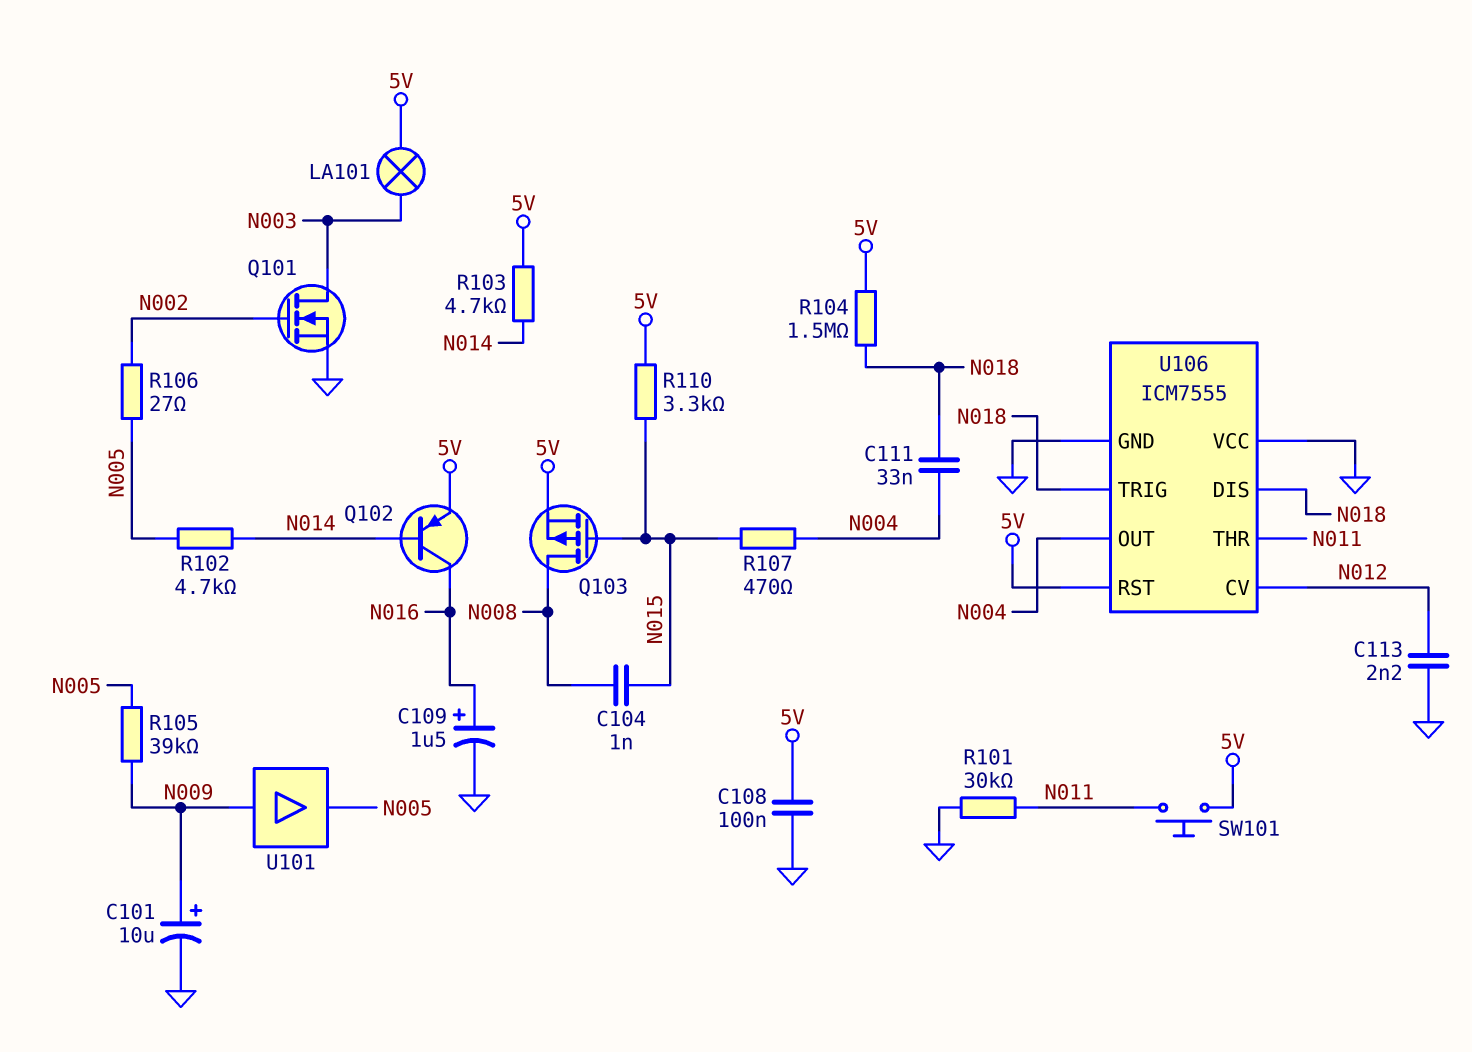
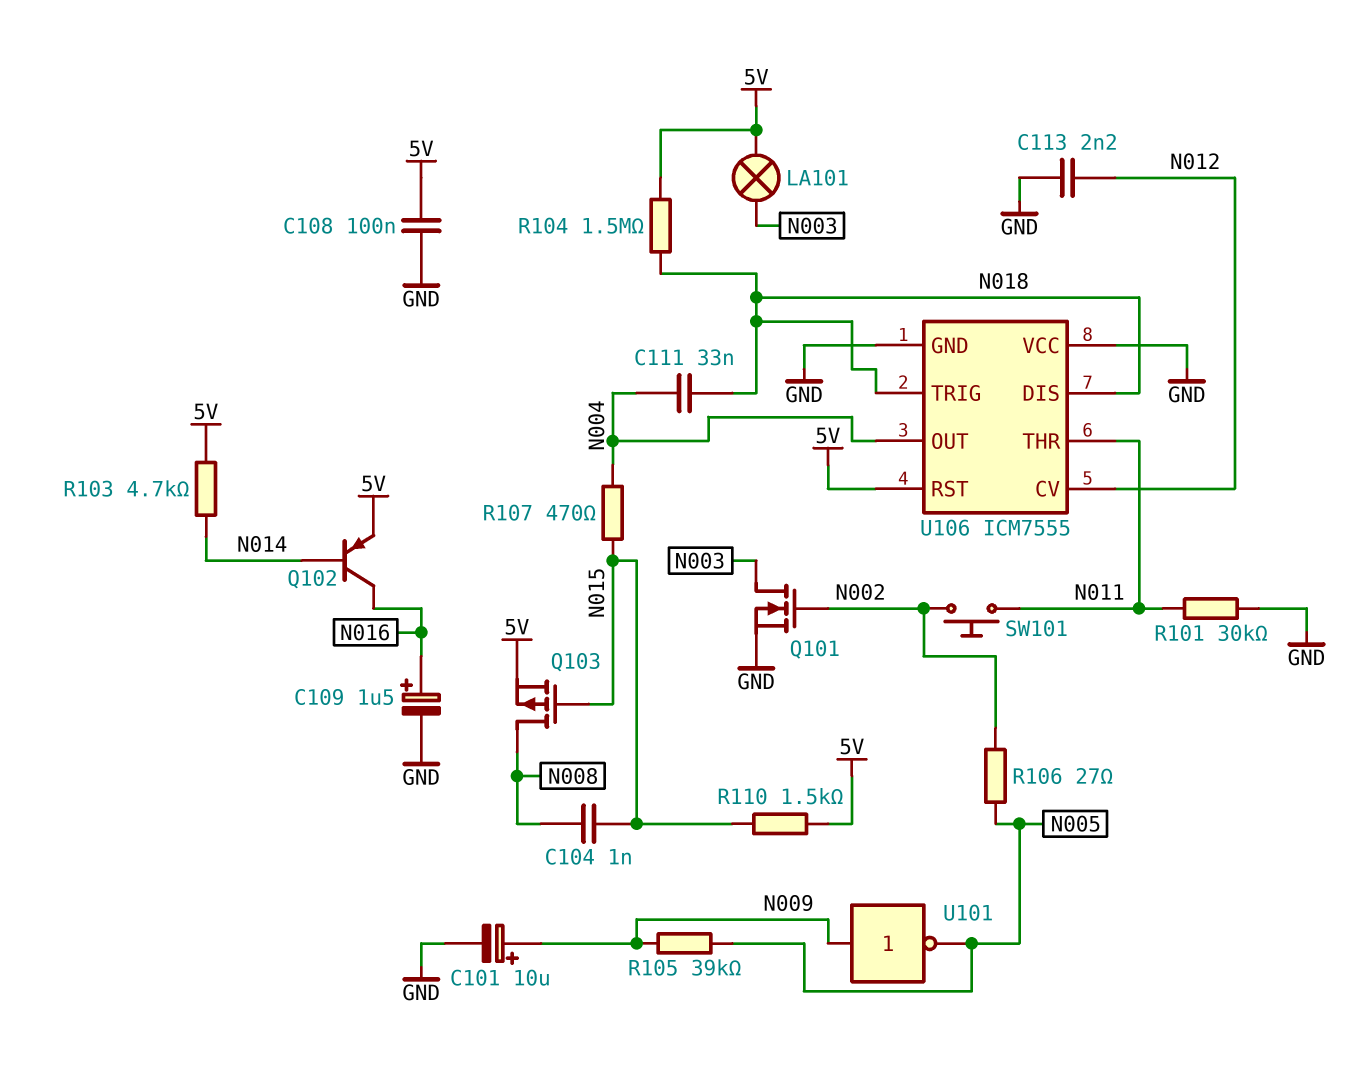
R102: 4.7k (N005, N014) -> none
R110: 3.3k (5V, N015) -> 1.5k (5V, N015)
SW101: button (5V, N011) -> button (N002, N011)
U101: buffer (in N009, out N005) -> NOT (in N009, out N005)

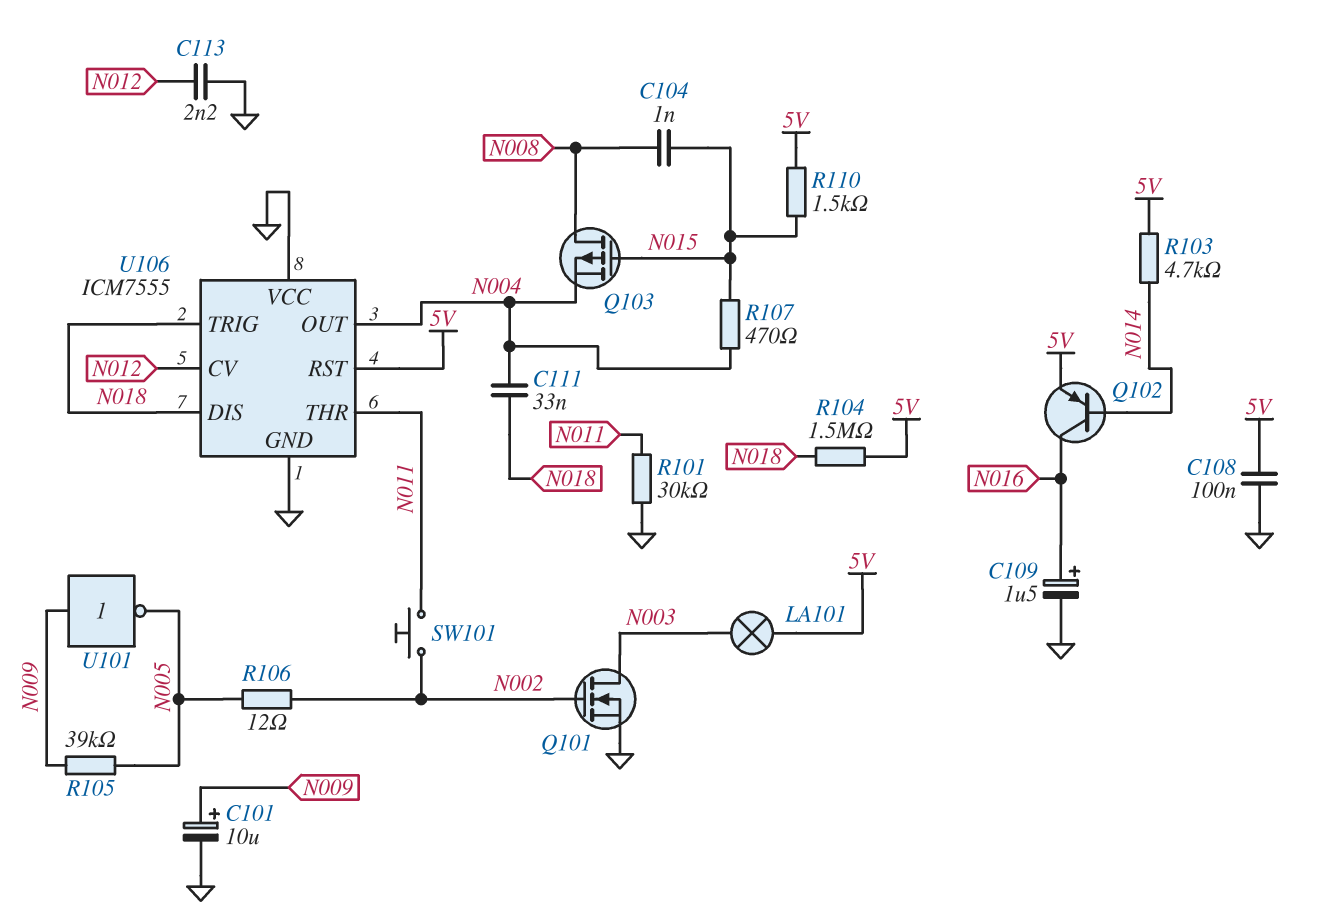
Q103: PMOS (G N015, D N008, S 5V) -> PMOS (G N015, D N008, S N004)
R106: 27 (N002, N005) -> 12 (N002, N005)

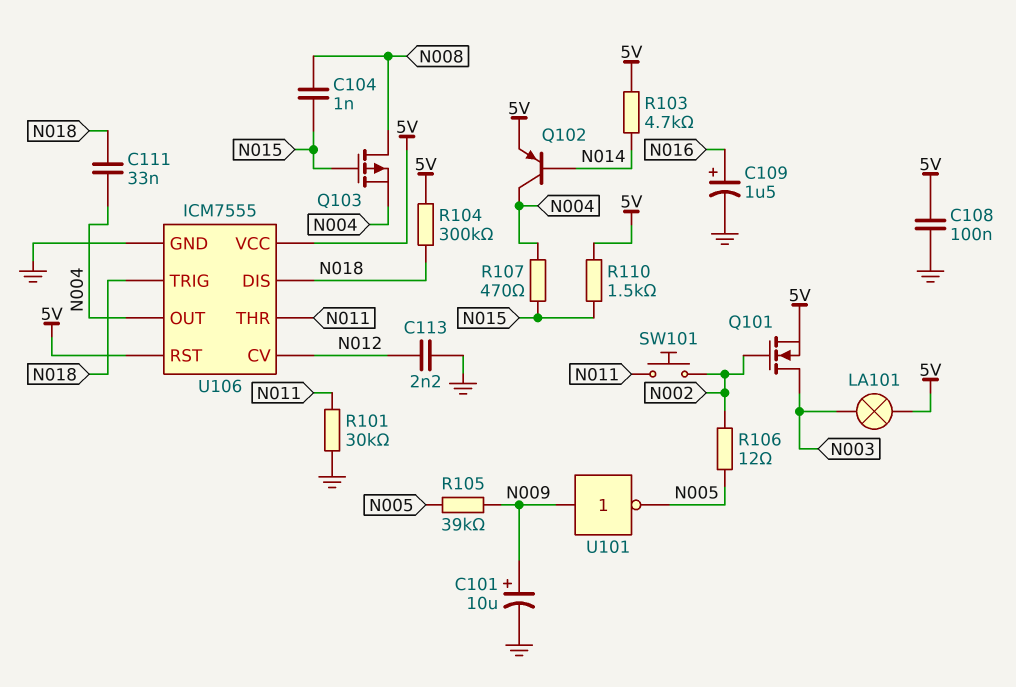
Q101: NMOS (G N002, D N003, S GND) -> NMOS (G N002, D N003, S 5V)
Q102: PNP (B N014, C N016, E 5V) -> PNP (B N014, C N004, E 5V)
R104: 1.5M (5V, N018) -> 300k (5V, N018)
U106 pin VCC: GND -> 5V

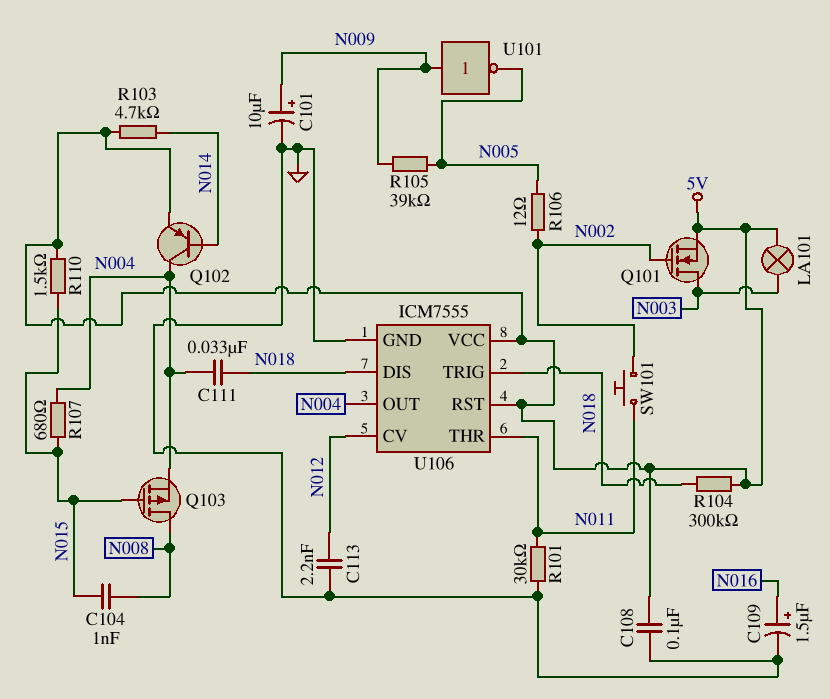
R107: 470 (N004, N015) -> 680 (N004, N015)

